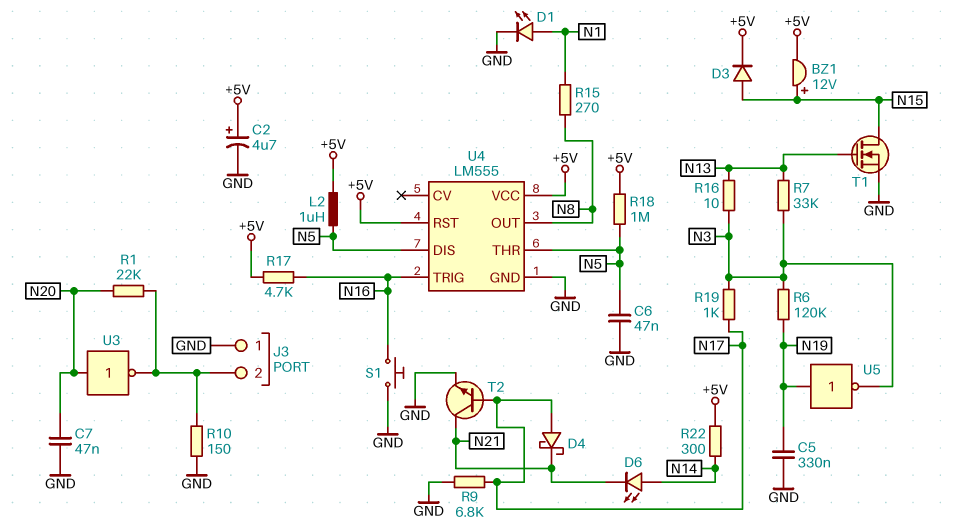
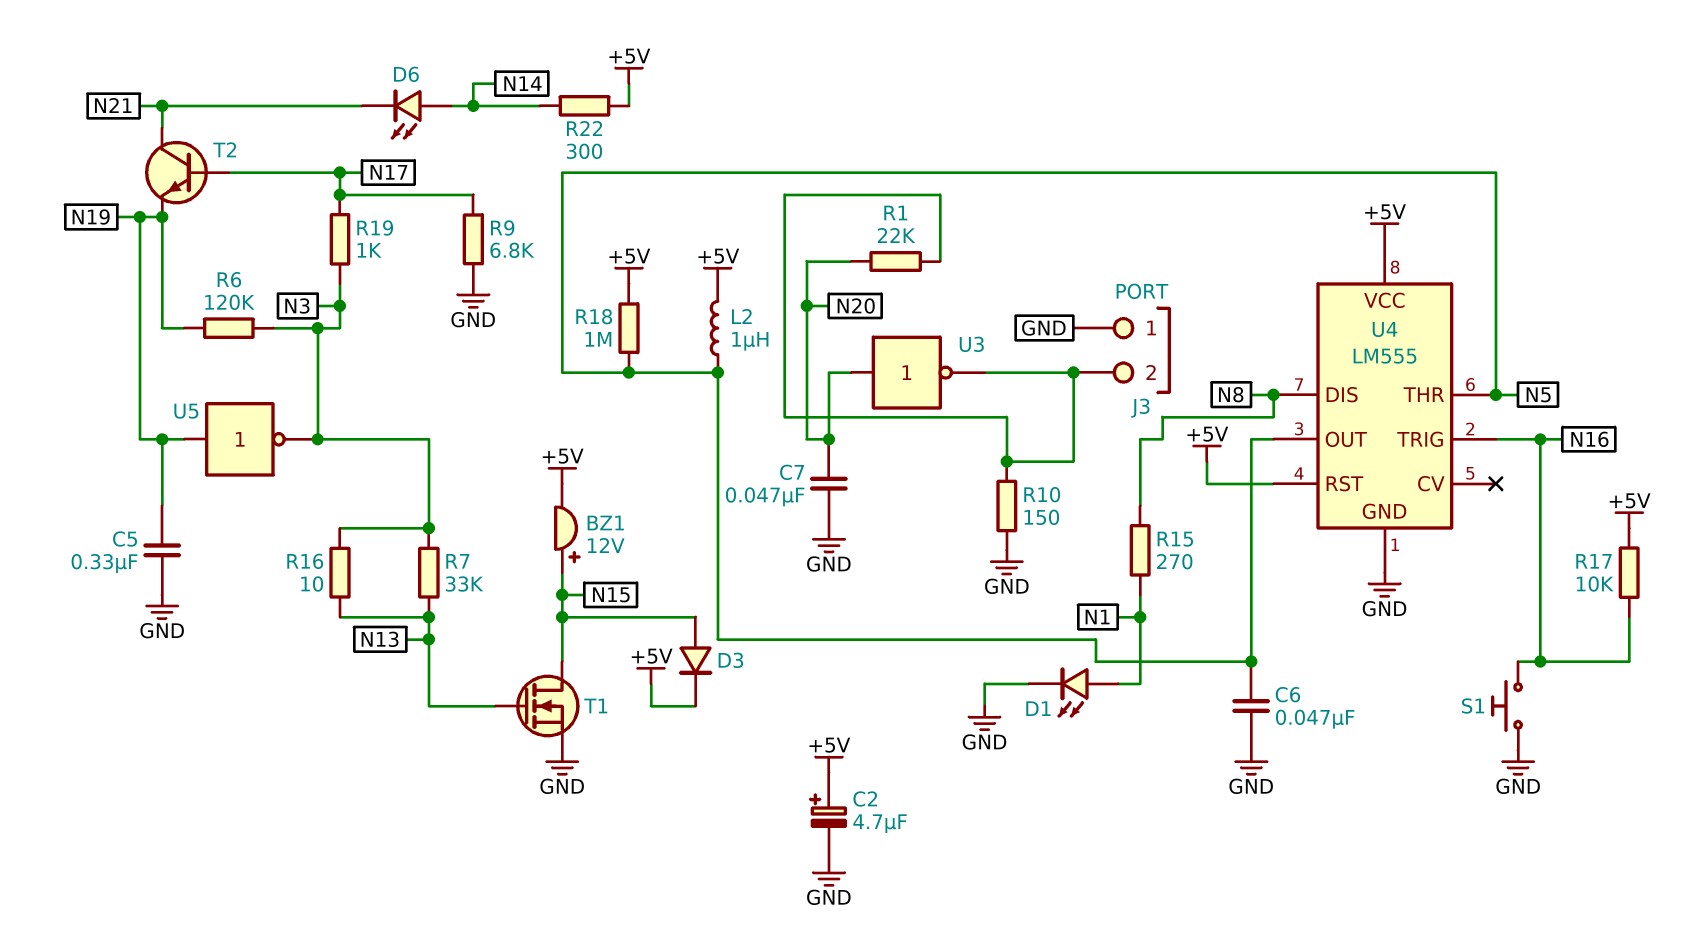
D4: schottky (A N17, K N21) -> none
R17: 4.7k (+5V, N16) -> 10k (+5V, N16)
T2: NPN (B N17, C N21, E GND) -> NPN (B N17, C N21, E N19)
U4 pin DIS: N5 -> N8
U4 pin OUT: N8 -> N5

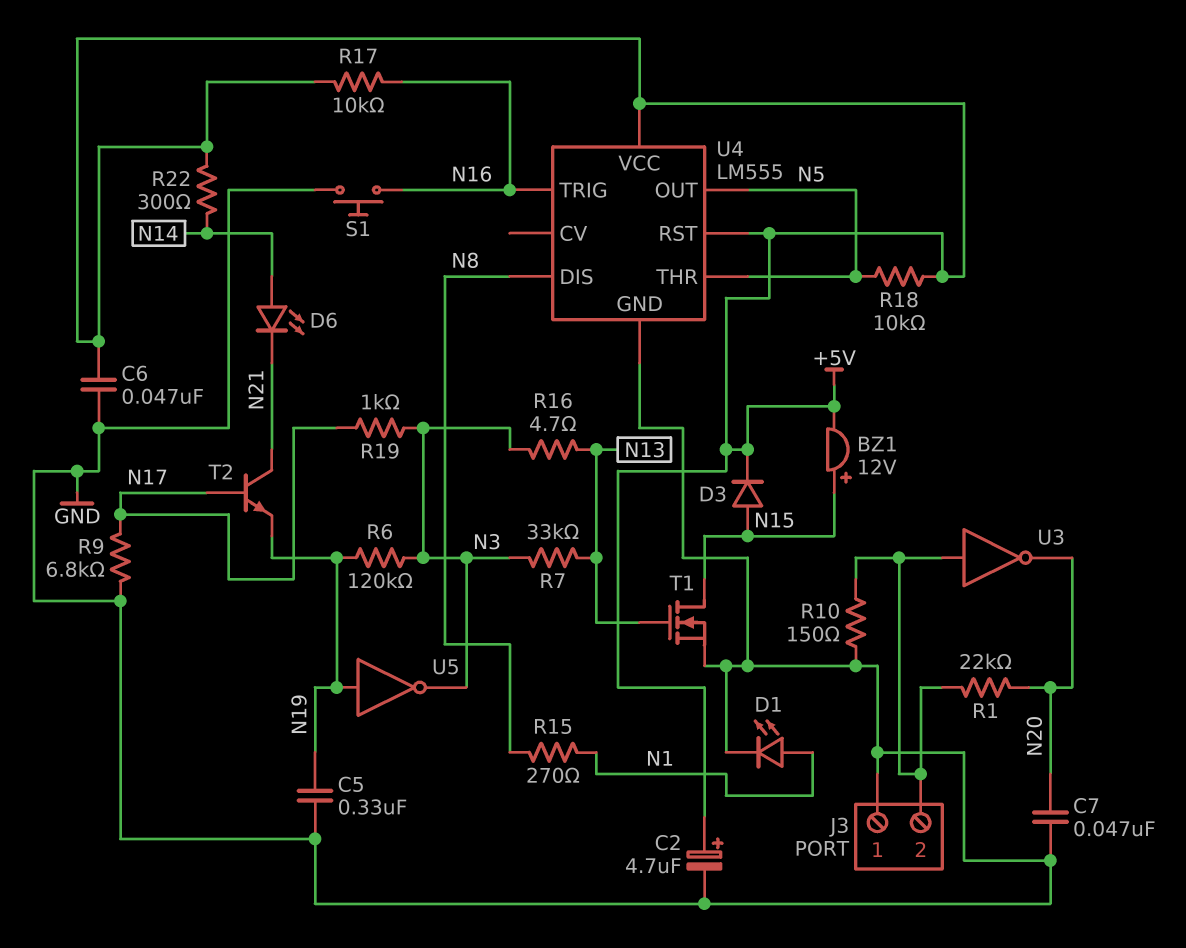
C6: 47nF (GND, N5) -> 47nF (+5V, GND)
L2: 1uH (+5V, N5) -> none
R16: 10 (N3, N13) -> 4.7 (N3, N13)
R18: 1M (+5V, N5) -> 10k (+5V, N5)
U3: NOT (in N20, out J3/2) -> NOT (in J3/2, out N20)

